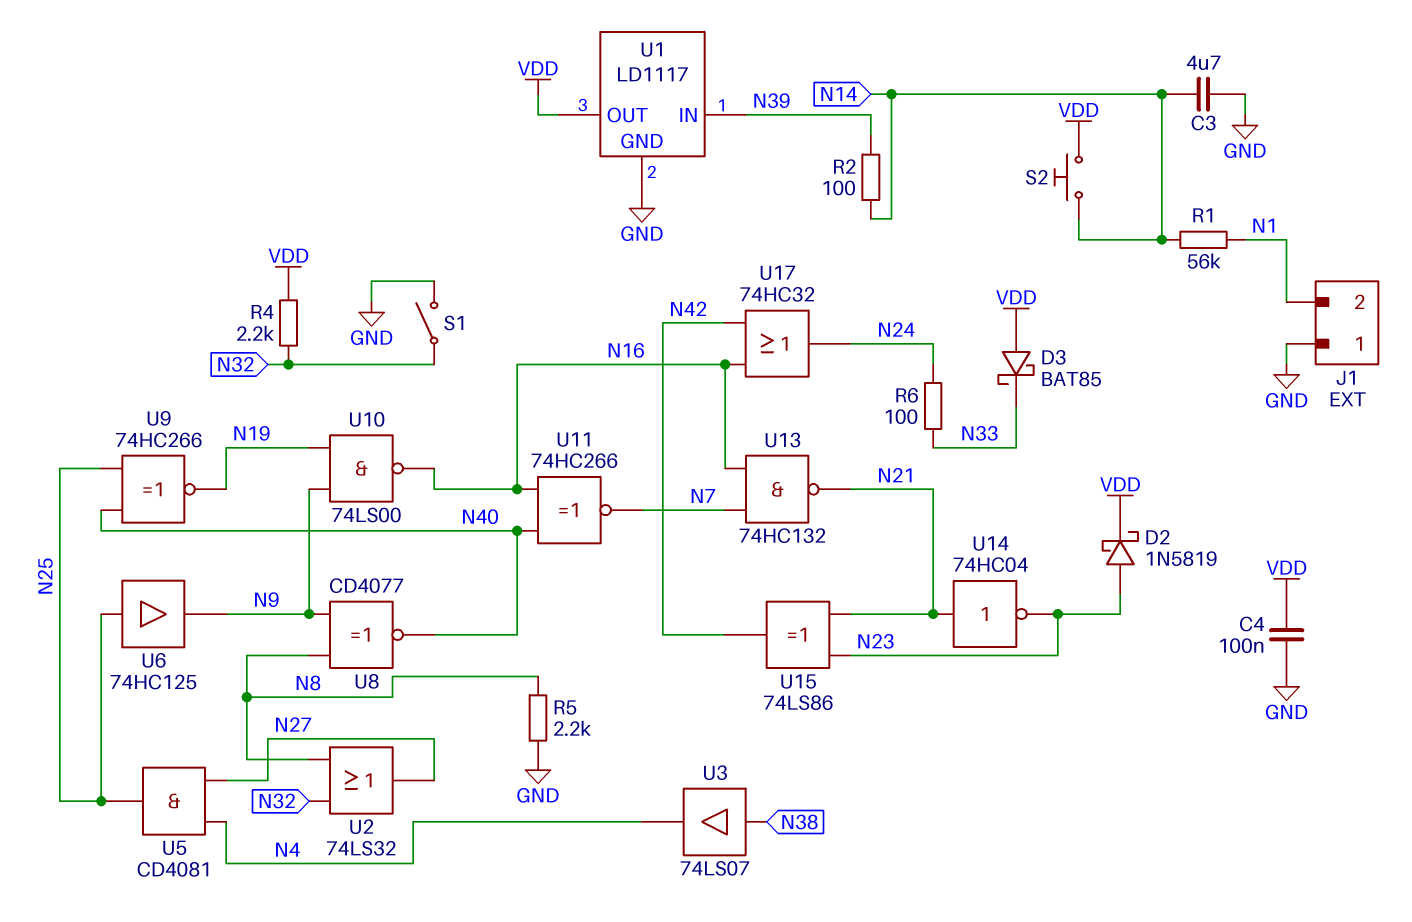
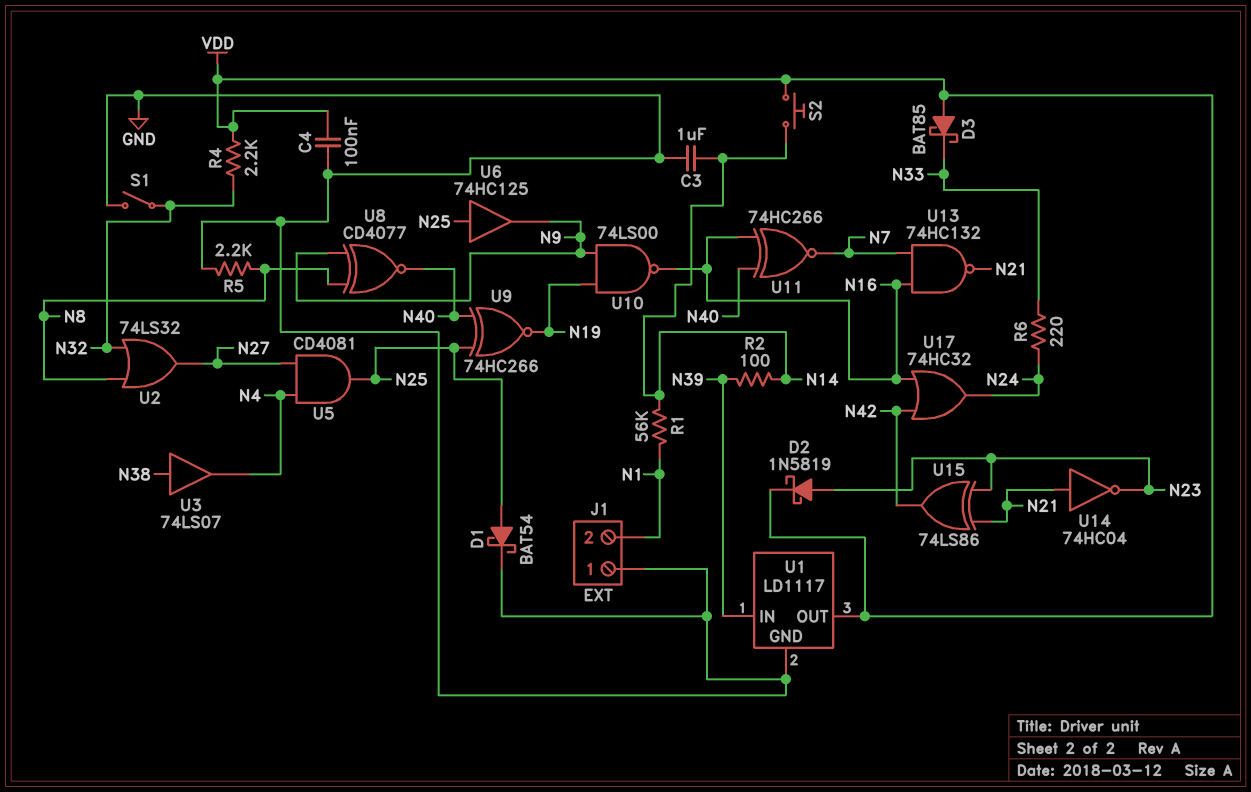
C3: 4.7uF (GND, N14) -> 1uF (GND, N14)
D1: none -> schottky BAT54 (A N25, K GND)
R6: 100 (N24, N33) -> 220 (N24, N33)

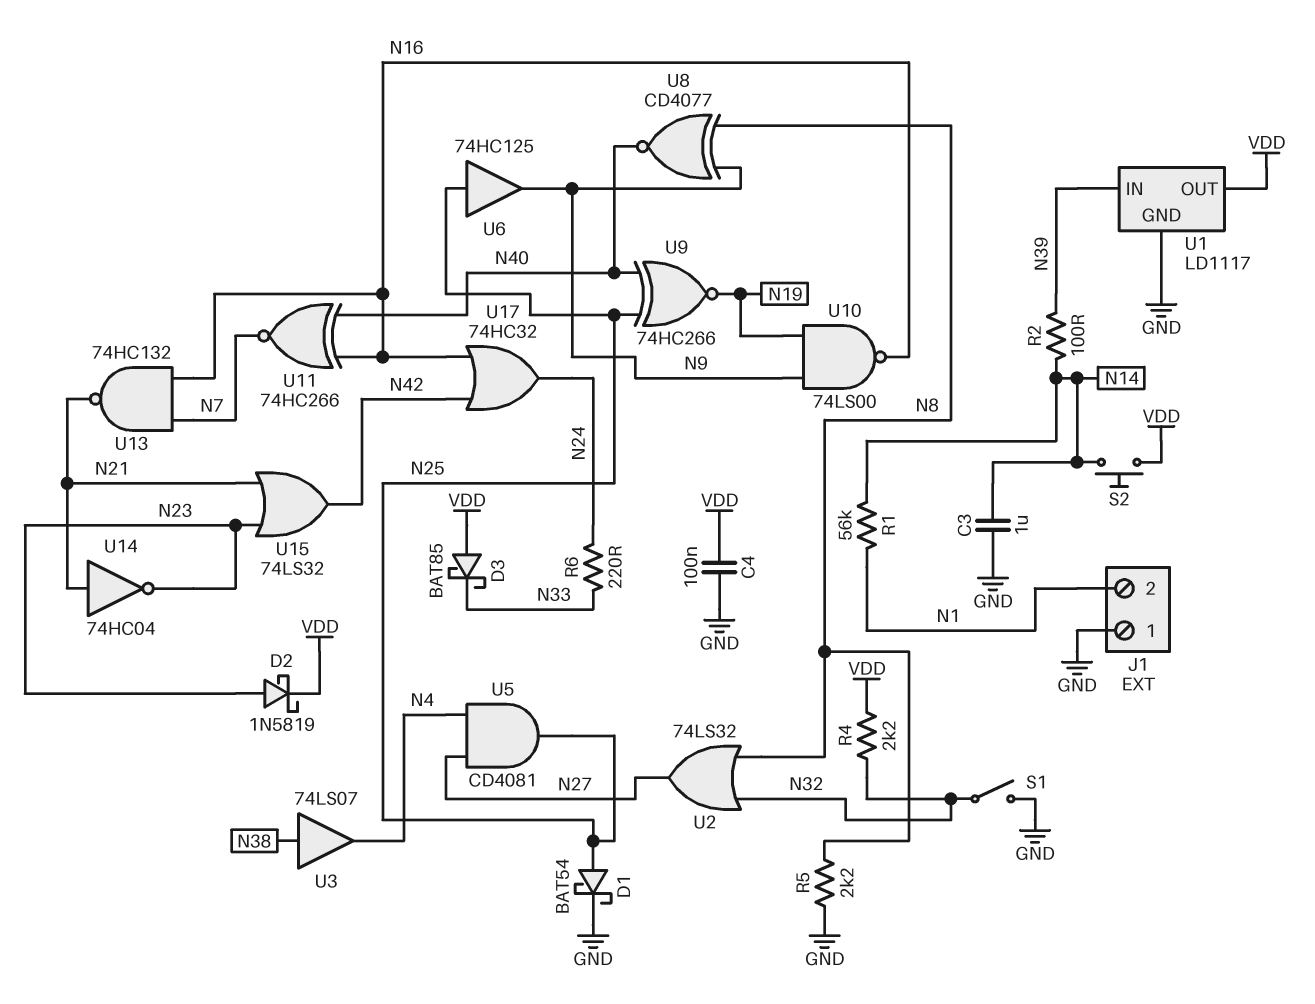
U15: XOR 74LS86 (in N21, in N23, out N42) -> OR 74LS32 (in N21, in N23, out N42)

